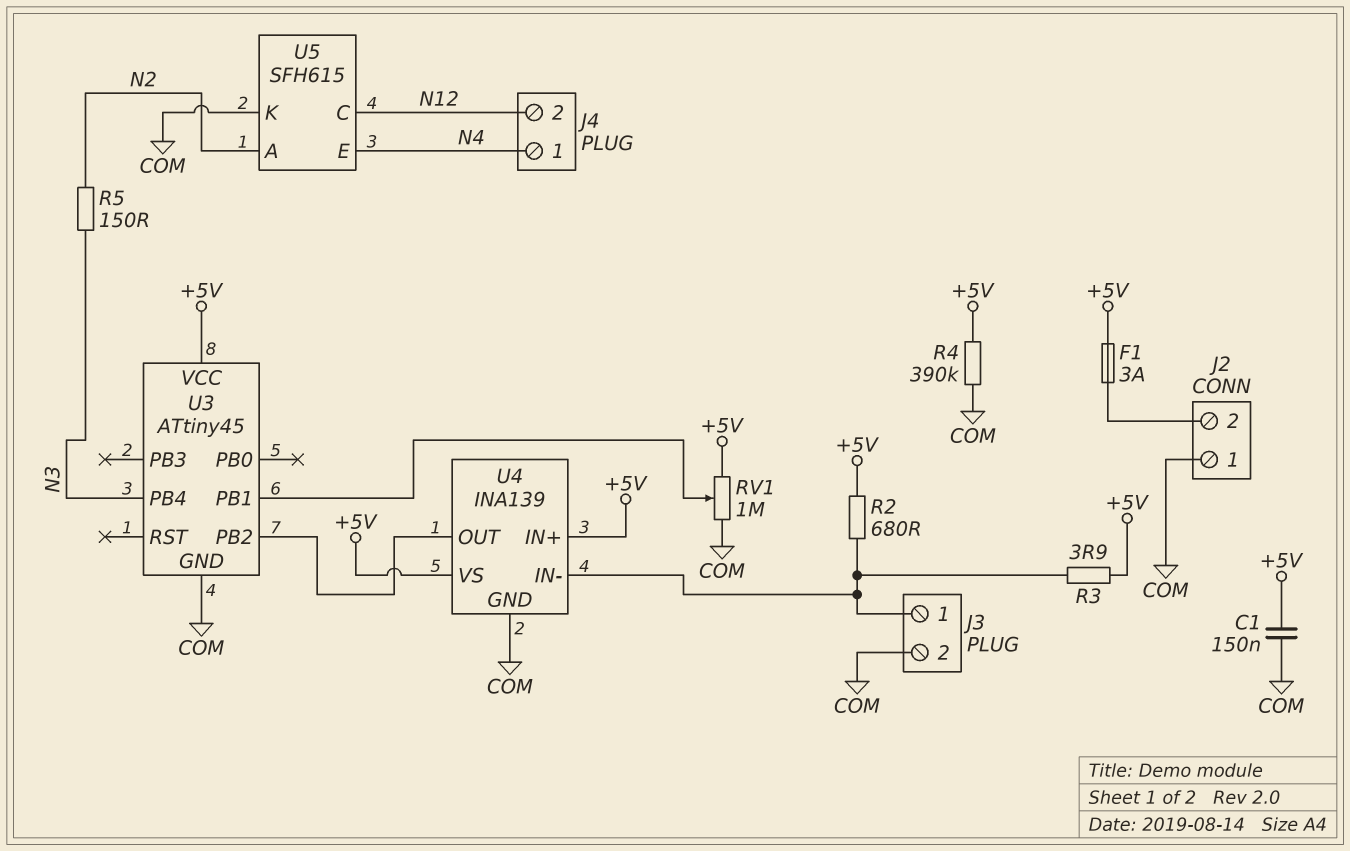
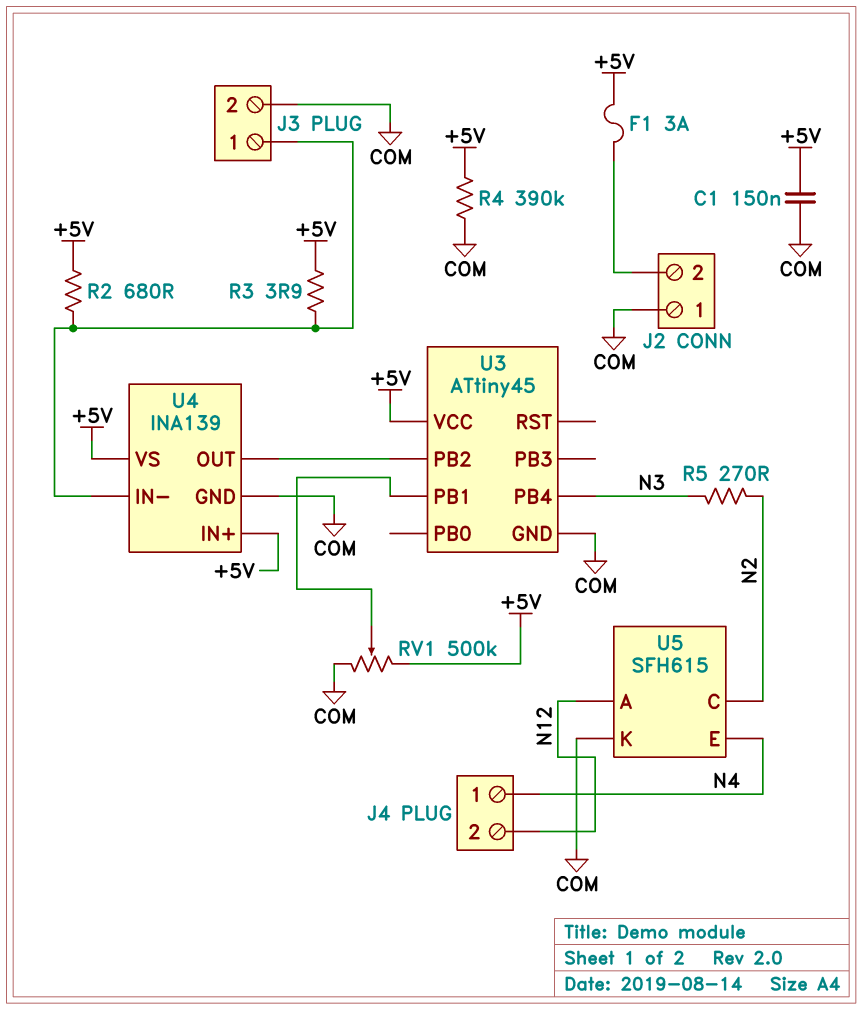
R5: 150 (N2, N3) -> 270 (N2, N3)
RV1: 1M (+5V, COM, wiper U3/PB1) -> 500k (+5V, COM, wiper U3/PB1)
U5 pin A: N2 -> N12
U5 pin C: N12 -> N2

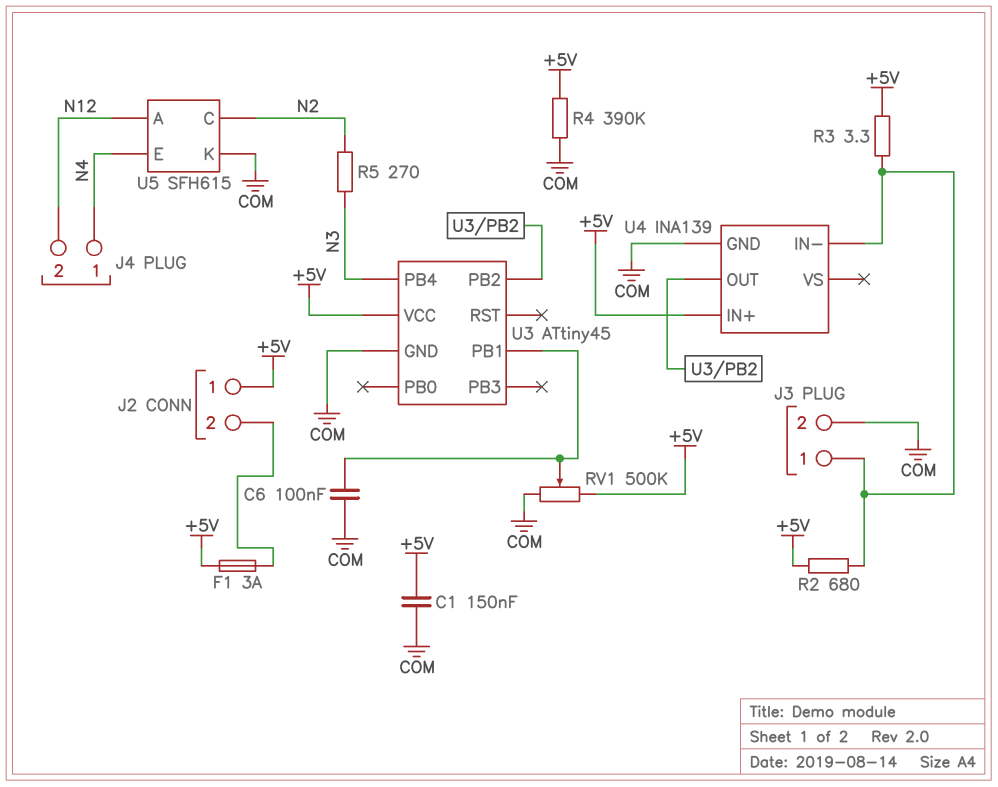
C6: none -> 100nF (COM, U3/PB1)
J2 pin 1: COM -> +5V
R3: 3.9 (+5V, J3/1) -> 3.3 (+5V, J3/1)
U4 pin VS: +5V -> none

